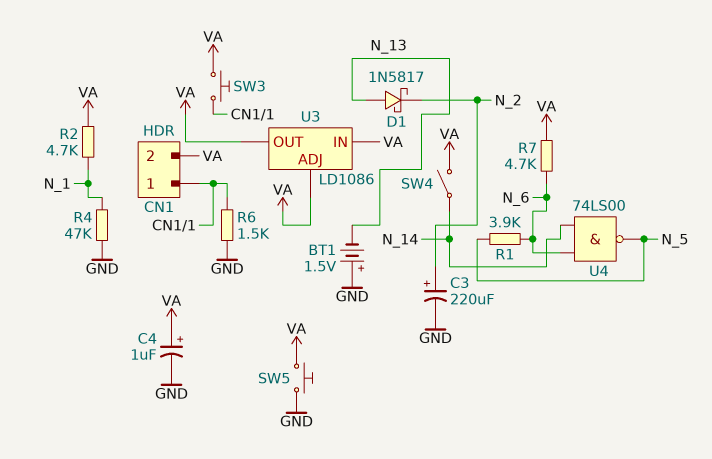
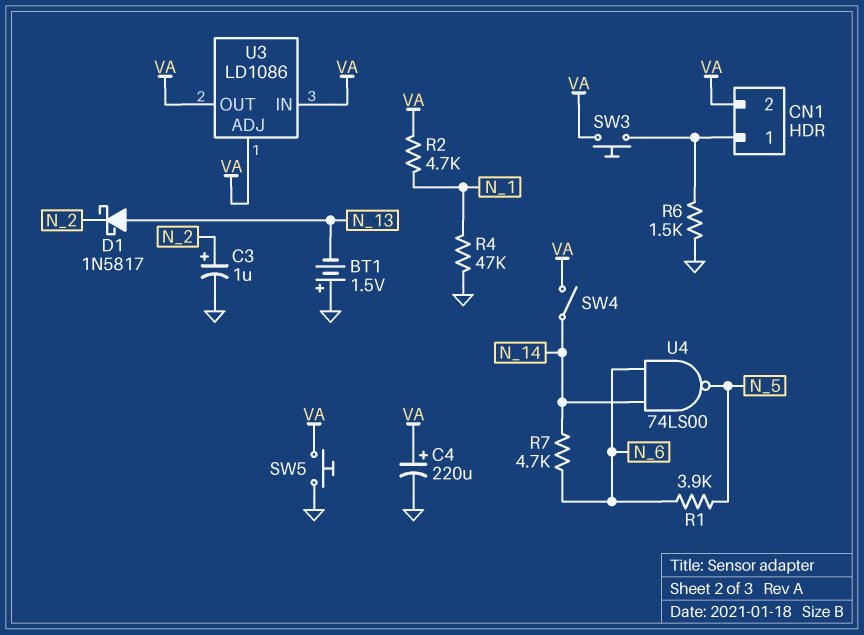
C3: 220uF (plus N_2, minus GND) -> 1uF (plus N_2, minus GND)
C4: 1uF (plus VA, minus GND) -> 220uF (plus VA, minus GND)
R7: 4.7k (N_6, VA) -> 4.7k (N_6, N_14)

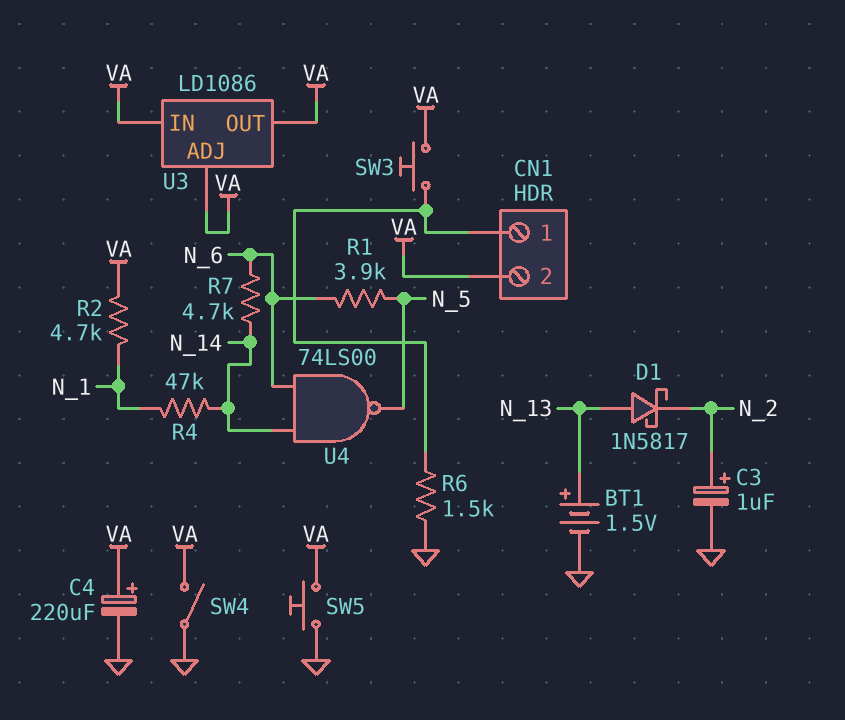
BT1: 1.5V (plus GND, minus N_13) -> 1.5V (plus N_13, minus GND)
R4: 47k (GND, N_1) -> 47k (N_1, N_14)
SW4: switch (N_14, VA) -> switch (GND, VA)

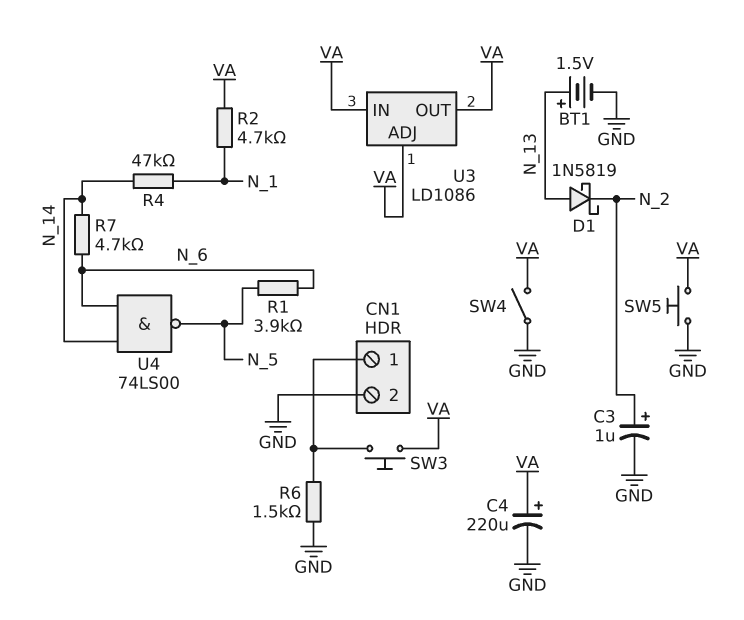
CN1 pin 2: VA -> GND
D1: schottky 1N5817 (A N_13, K N_2) -> schottky 1N5819 (A N_13, K N_2)

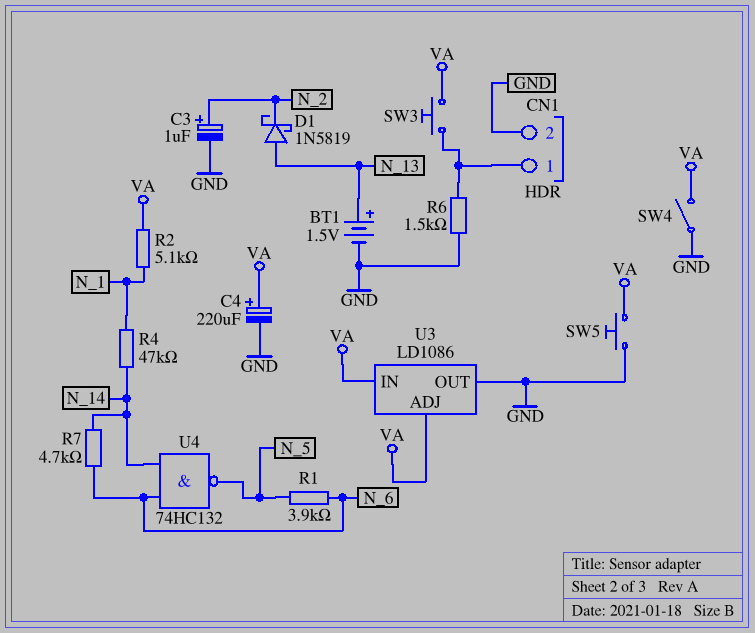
R2: 4.7k (N_1, VA) -> 5.1k (N_1, VA)
U3 pin OUT: VA -> GND
U4: NAND 74LS00 (in N_6, in N_14, out N_5) -> NAND 74HC132 (in N_6, in N_14, out N_5)

